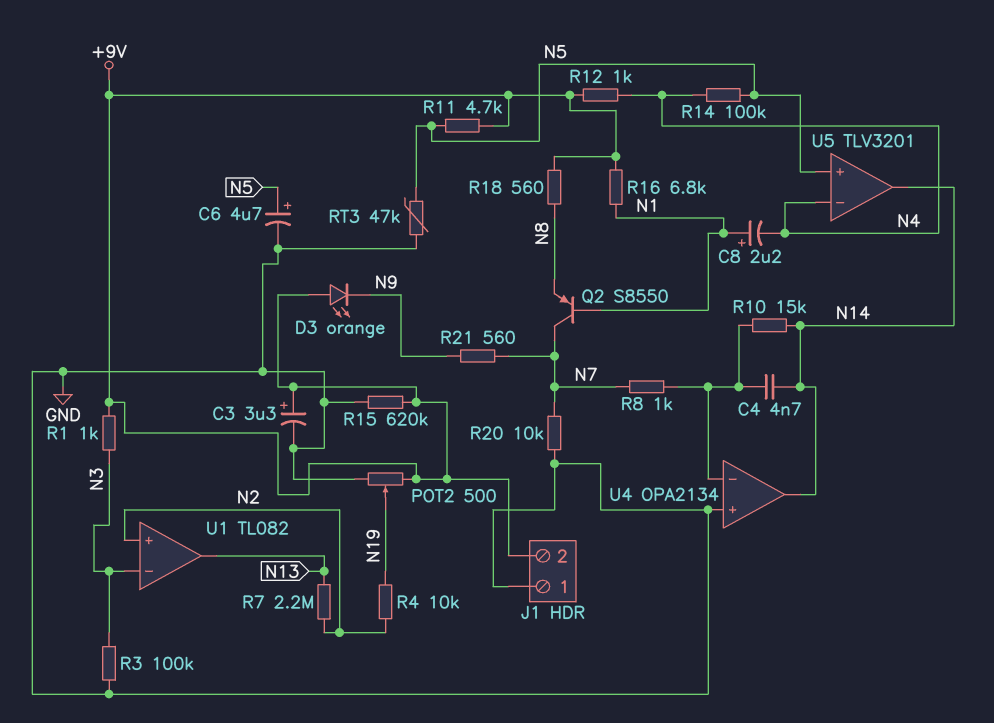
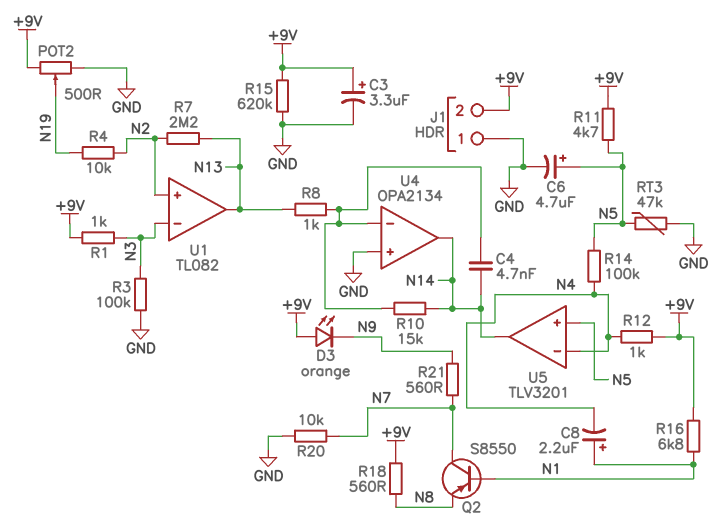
R8: 1k (N7, U4/in-) -> 1k (N13, U4/in-)

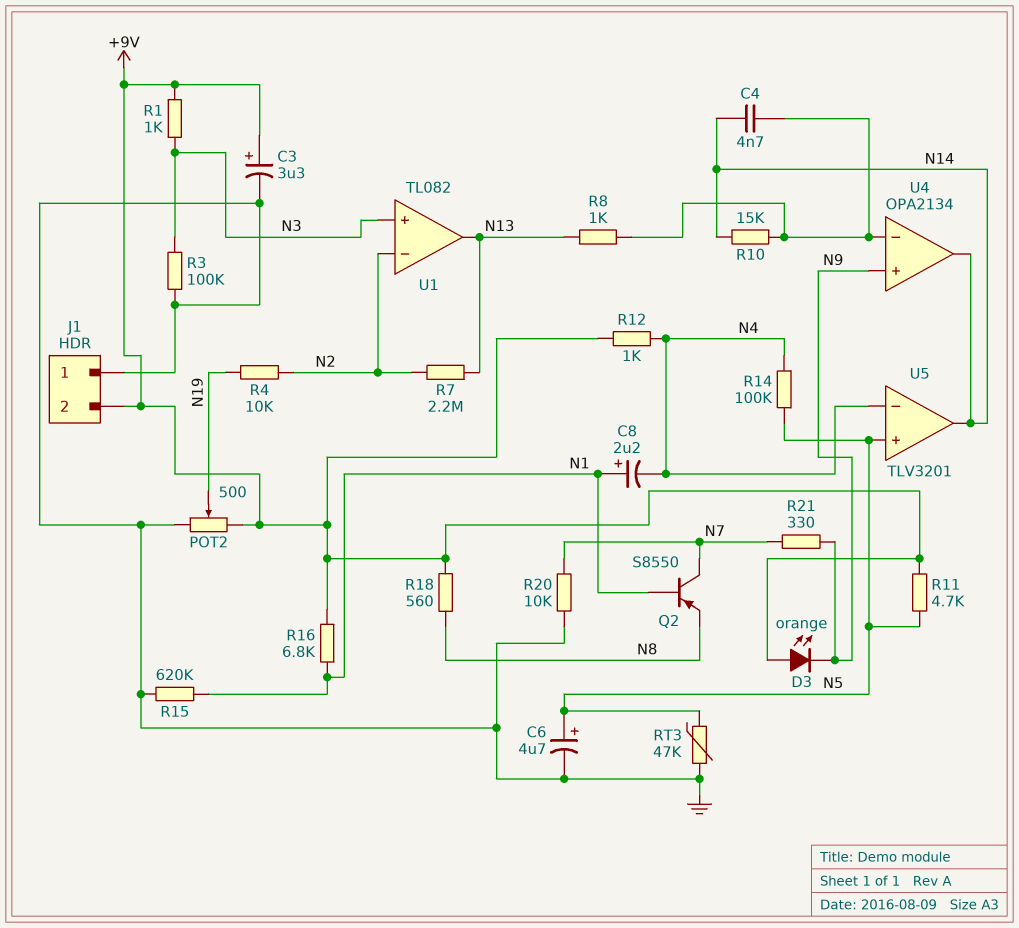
R15: 620k (+9V, GND) -> 620k (GND, N1)
R21: 560 (N7, N9) -> 330 (N7, N9)
U1 pin in+: N2 -> N3
U1 pin in-: N3 -> N2
U4 pin in+: GND -> N9

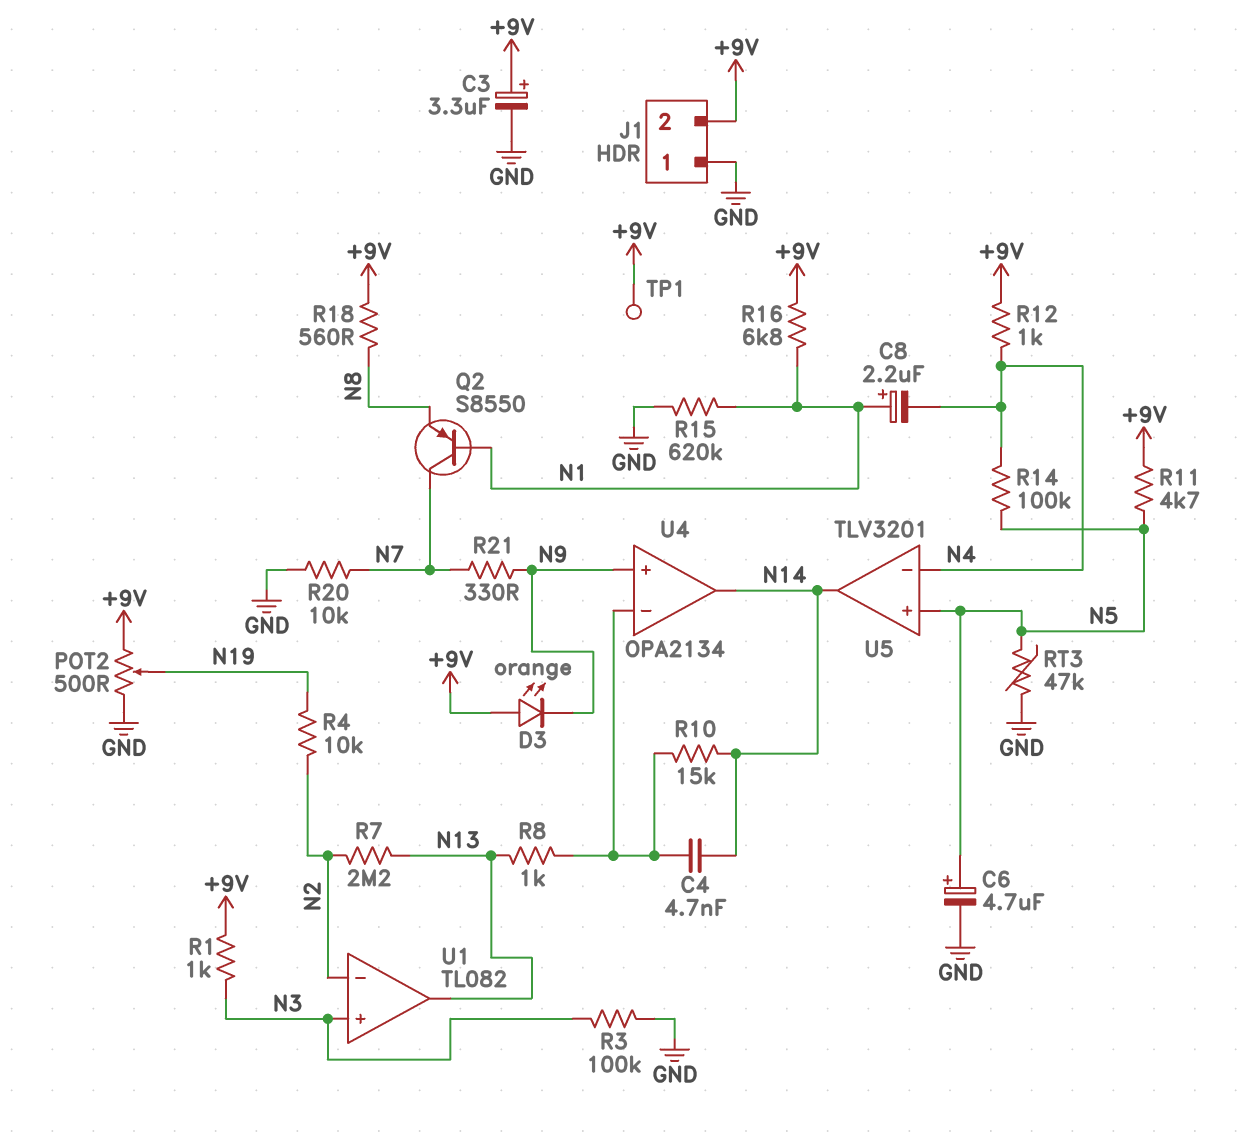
TP1: none -> test point (+9V)

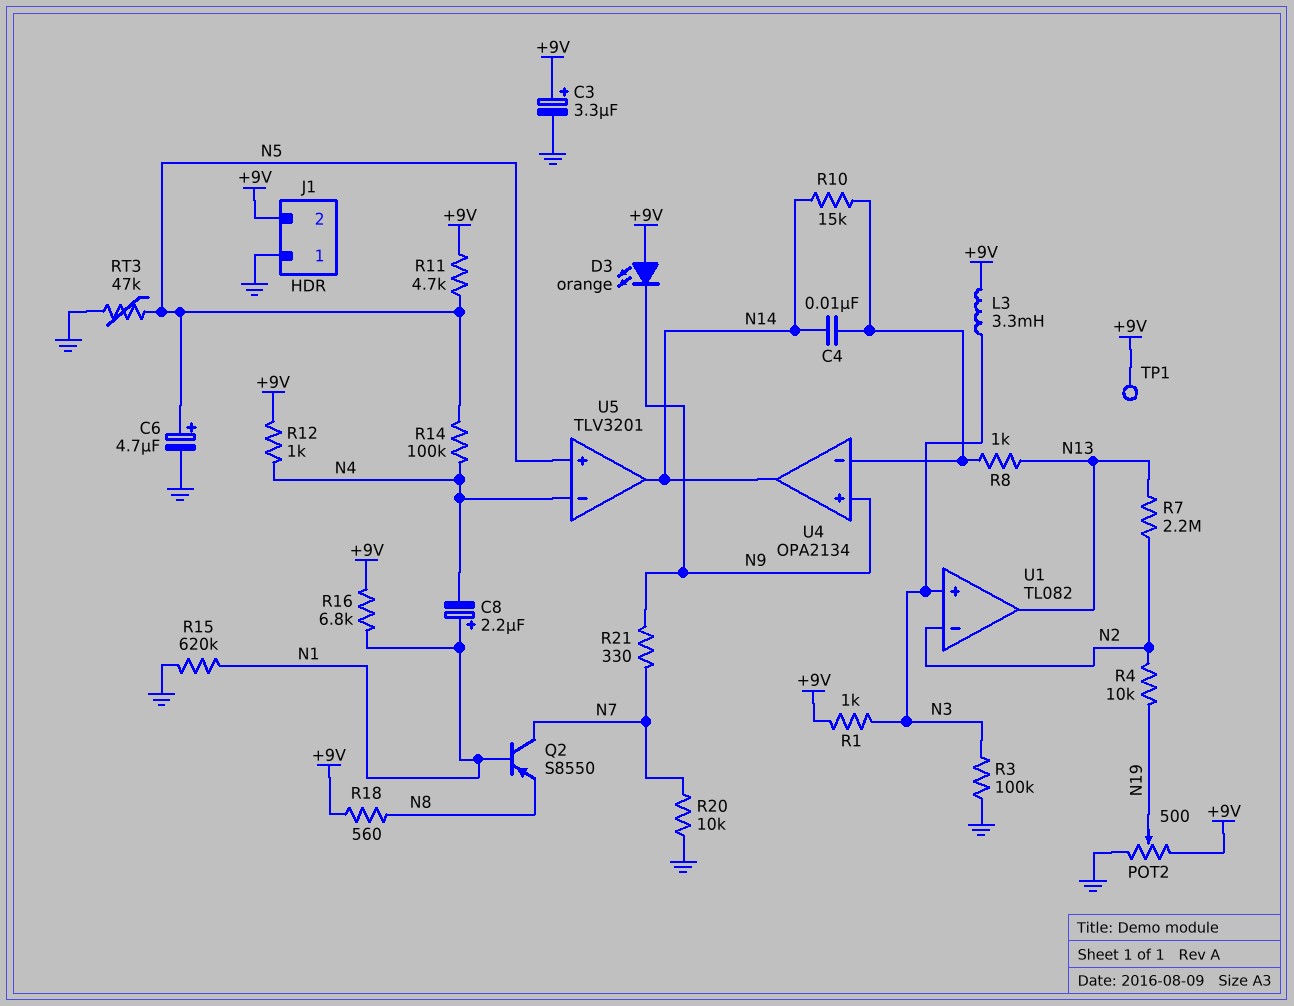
C4: 4.7nF (N14, U4/in-) -> 10nF (N14, U4/in-)
L3: none -> 3.3mH (+9V, N3)

